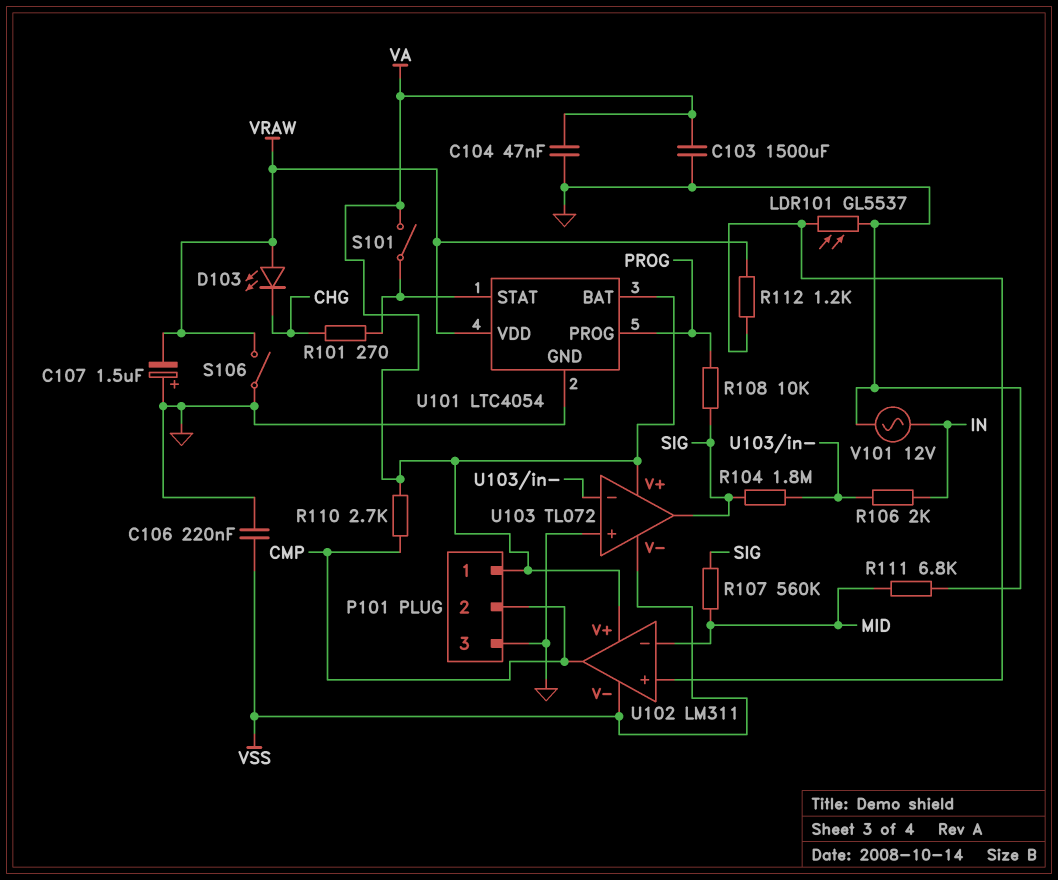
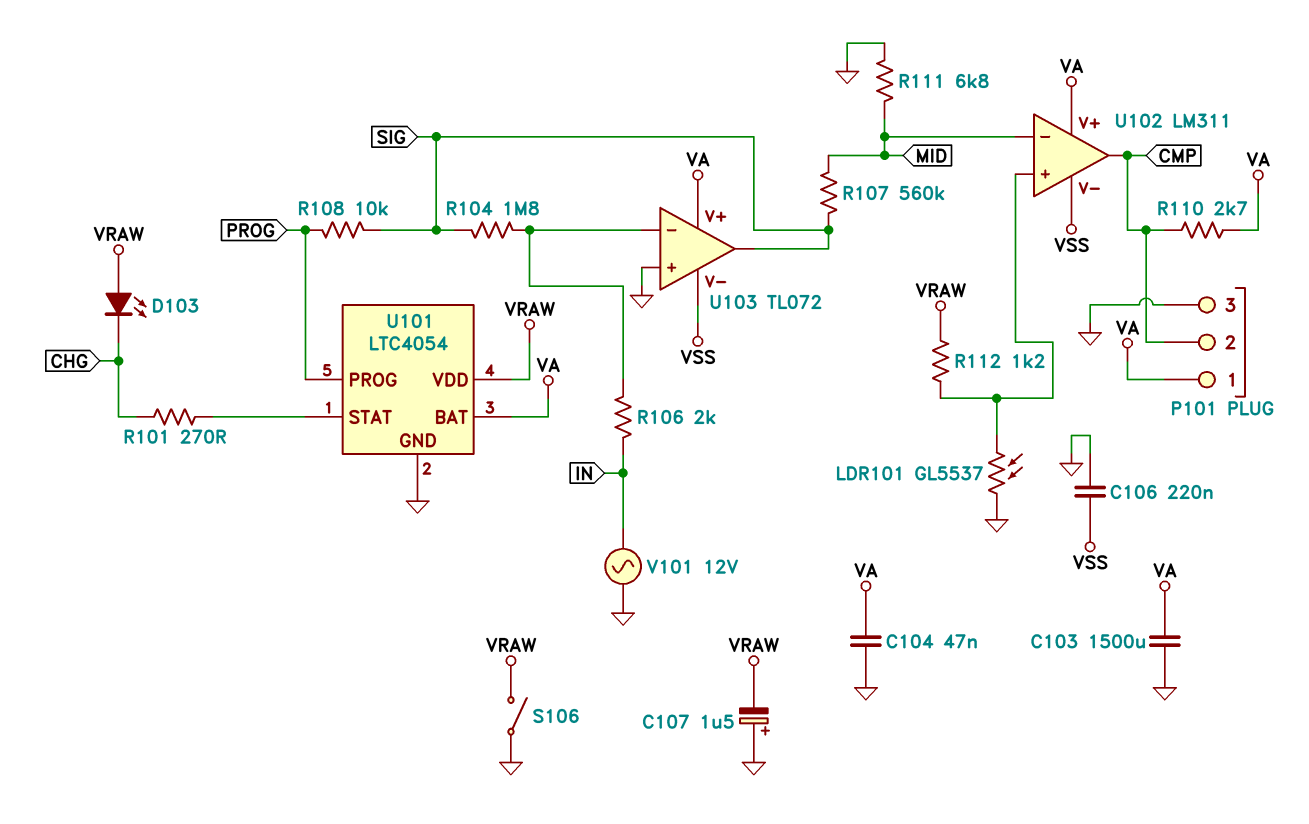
S101: switch (U101/STAT, VA) -> none

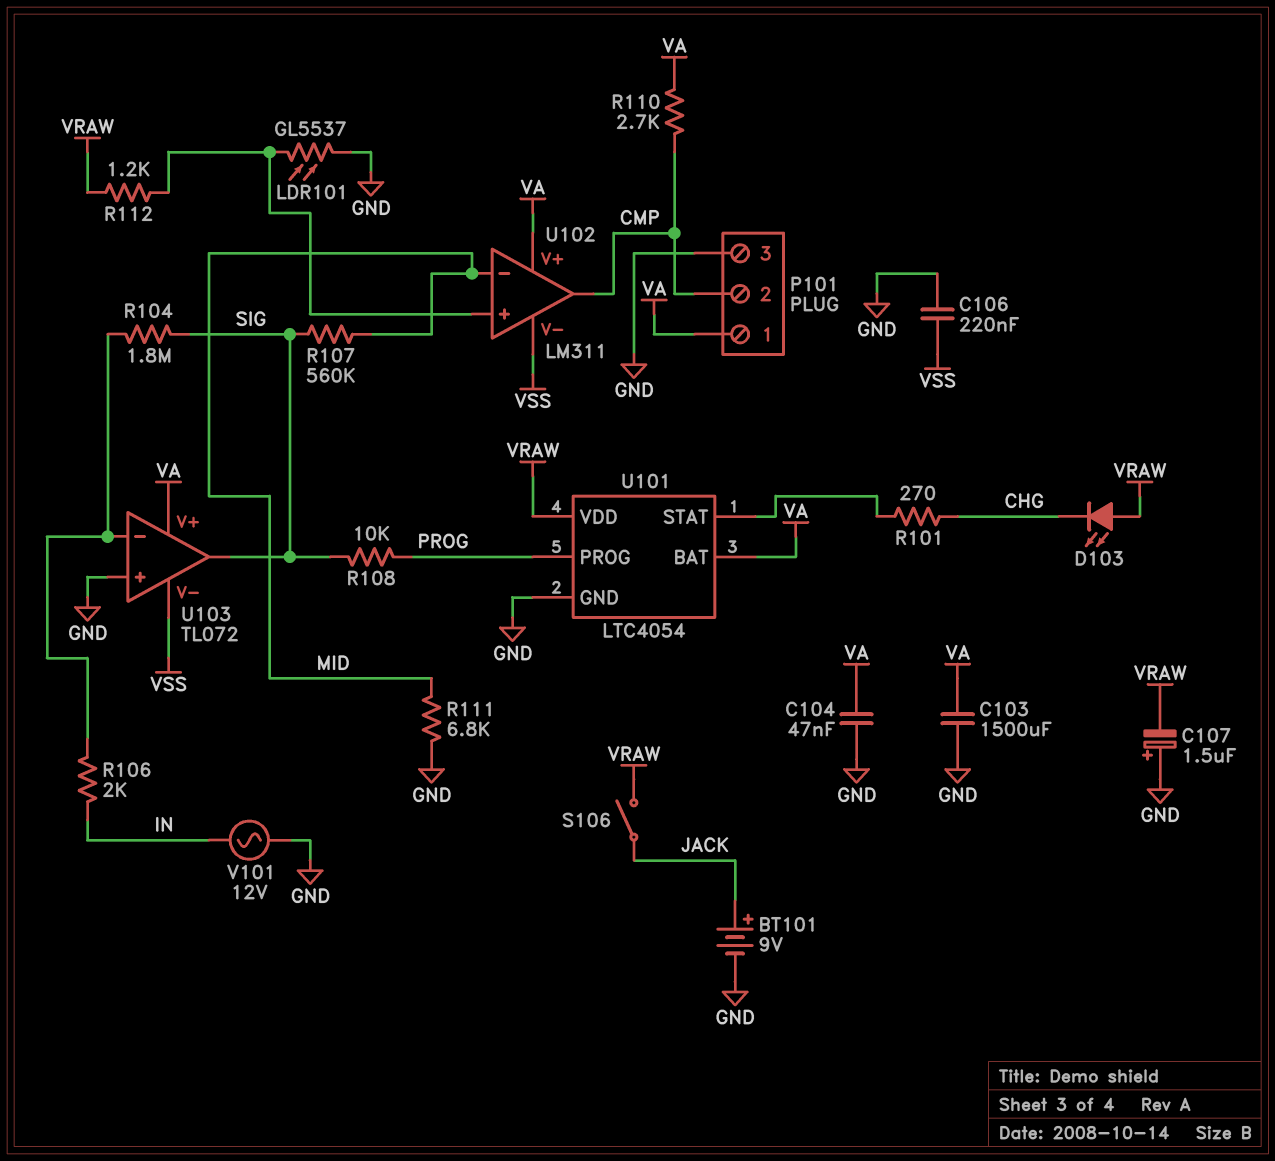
BT101: none -> 9V (plus JACK, minus GND)
S106: switch (GND, VRAW) -> switch (JACK, VRAW)

